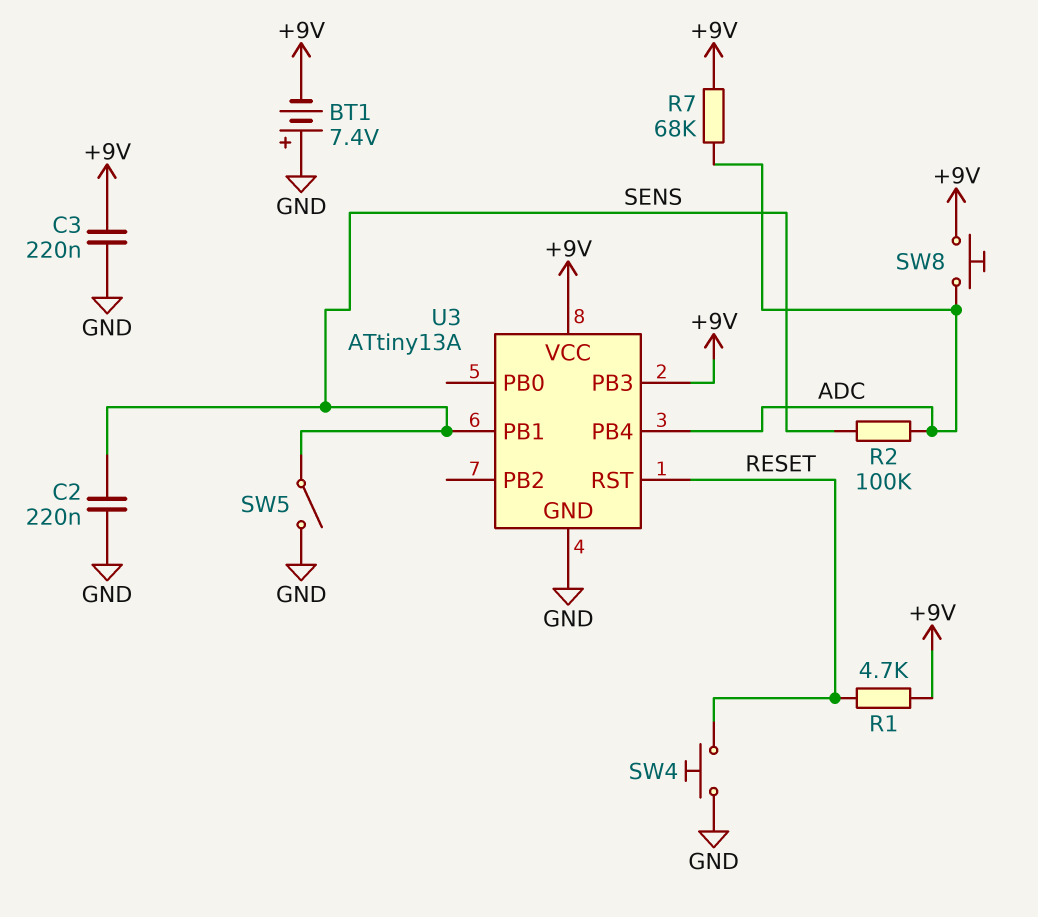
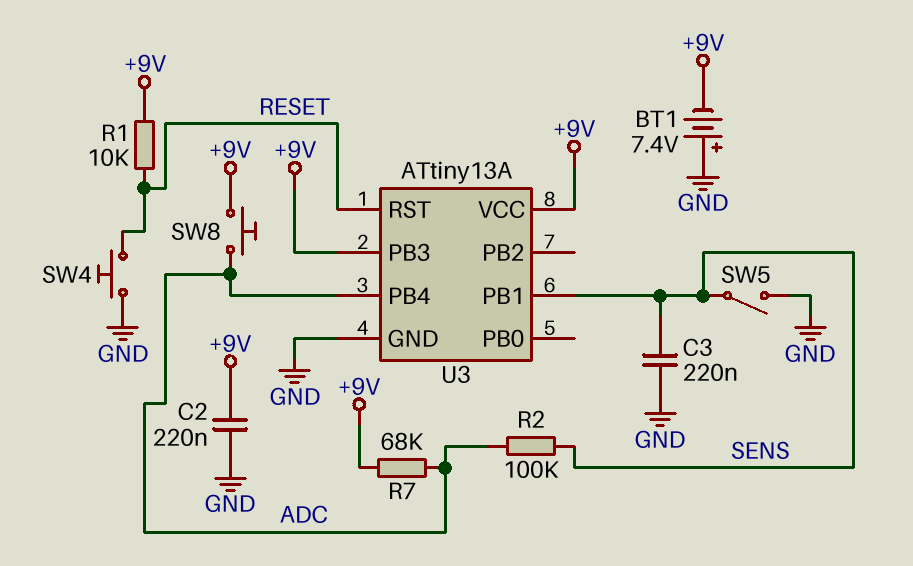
C2: 220nF (GND, SENS) -> 220nF (+9V, GND)
C3: 220nF (+9V, GND) -> 220nF (GND, SENS)
R1: 4.7k (+9V, RESET) -> 10k (+9V, RESET)

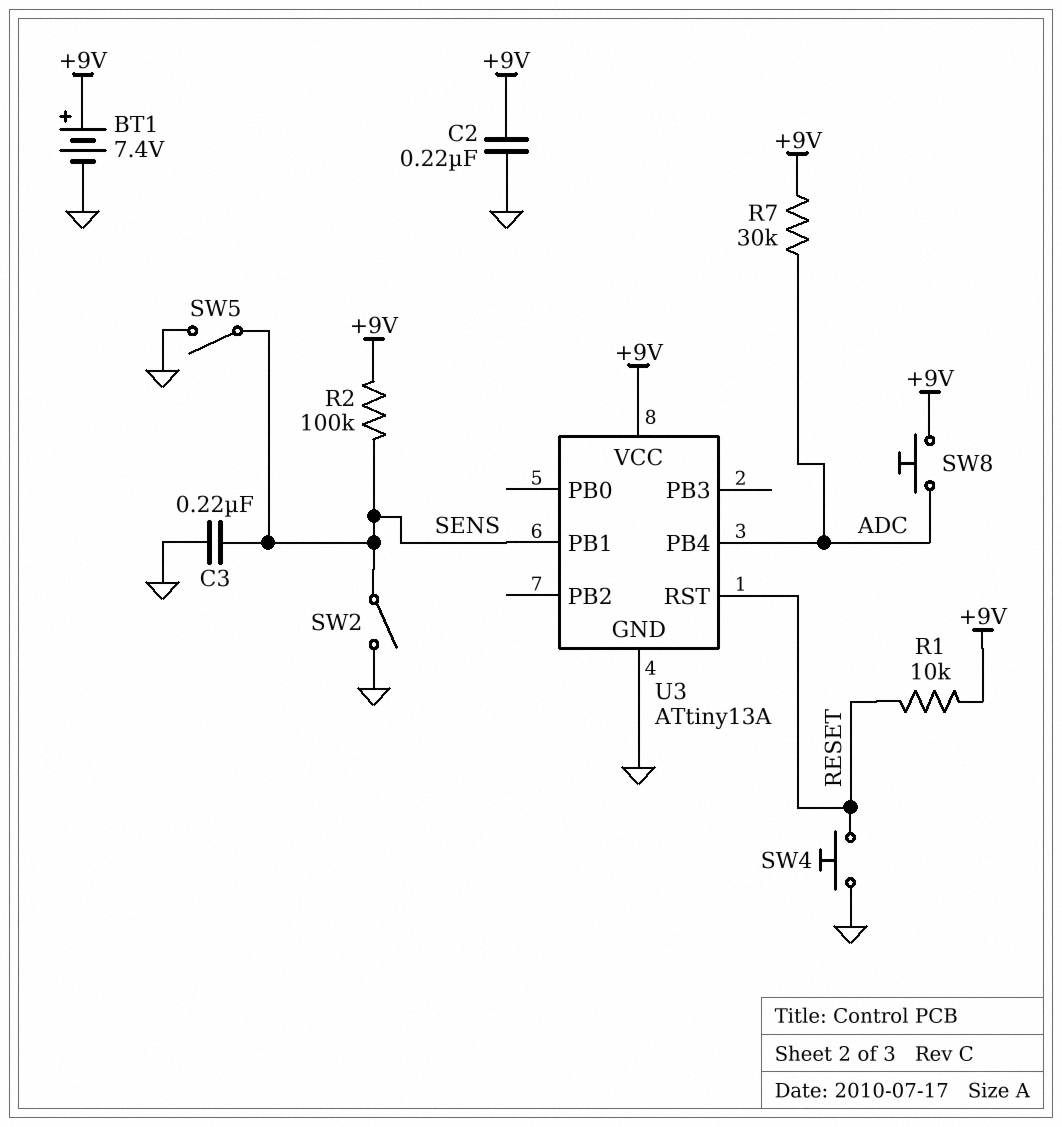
BT1: 7.4V (plus GND, minus +9V) -> 7.4V (plus +9V, minus GND)
R2: 100k (ADC, SENS) -> 100k (+9V, SENS)
R7: 68k (+9V, ADC) -> 30k (+9V, ADC)
SW2: none -> switch (GND, SENS)
U3 pin PB3: +9V -> none

